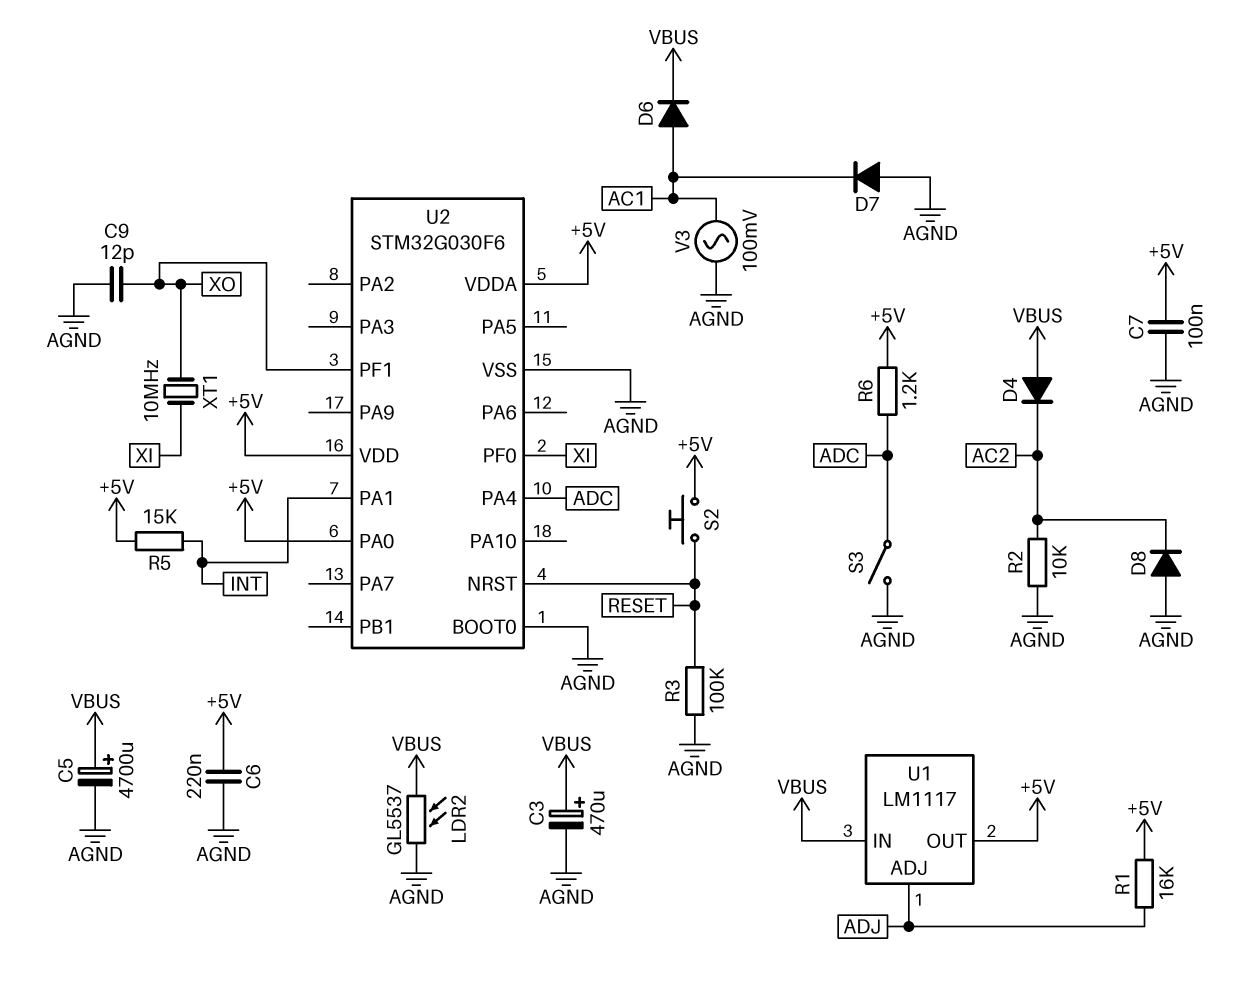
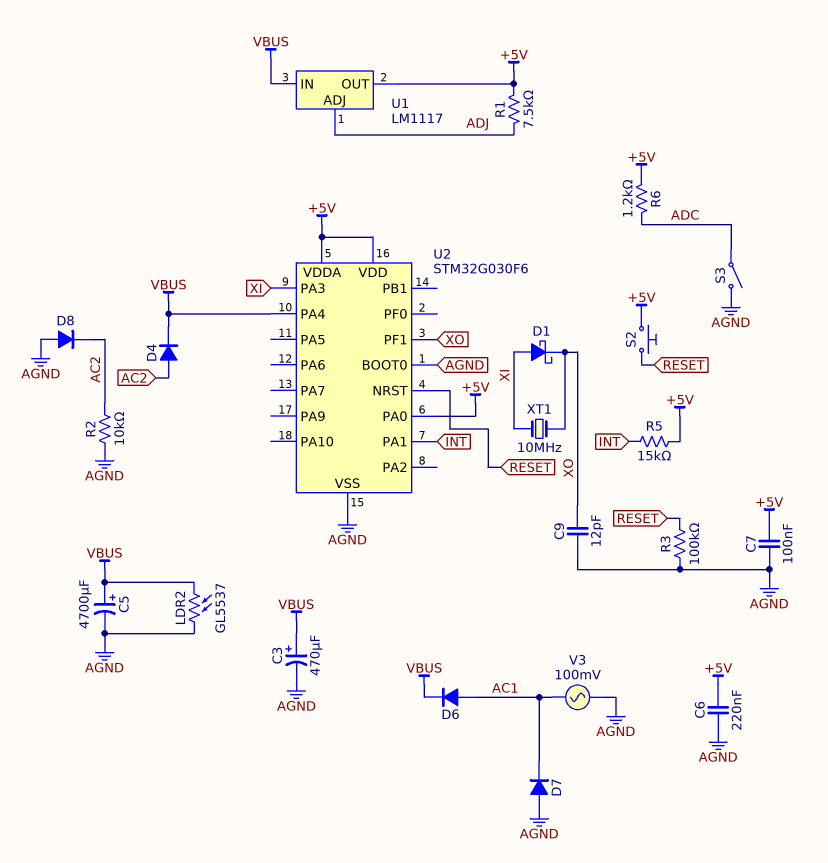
D1: none -> schottky (A XI, K XO)
D4: diode (A VBUS, K AC2) -> diode (A AC2, K VBUS)
R1: 16k (+5V, ADJ) -> 7.5k (+5V, ADJ)
U2 pin PA3: none -> XI
U2 pin PA4: ADC -> VBUS
U2 pin PF0: XI -> none

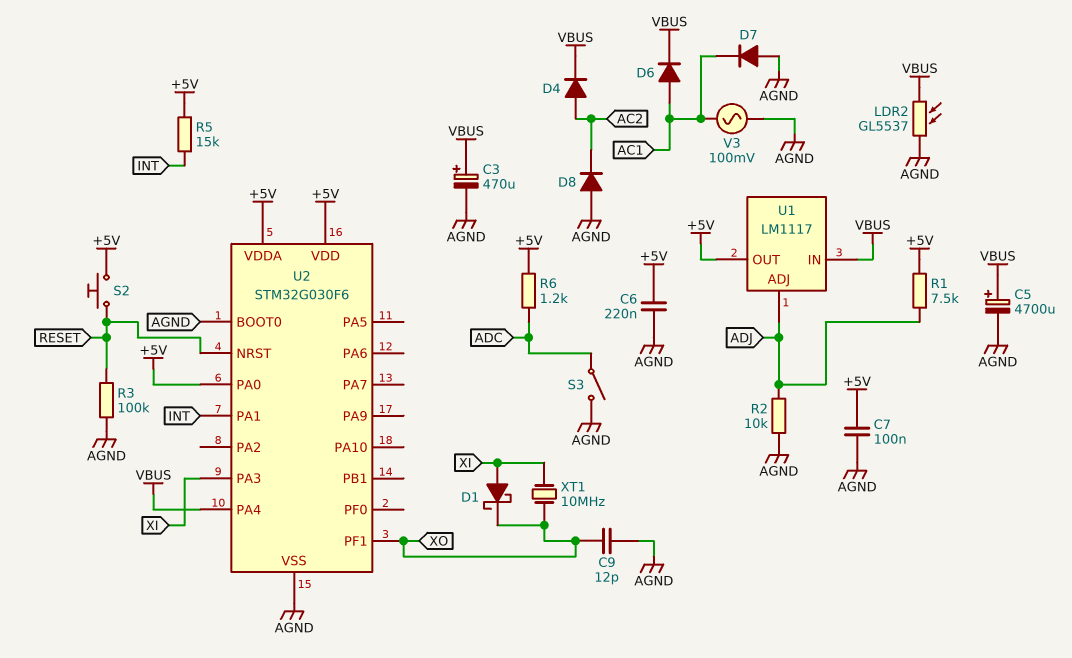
R2: 10k (AC2, AGND) -> 10k (ADJ, AGND)

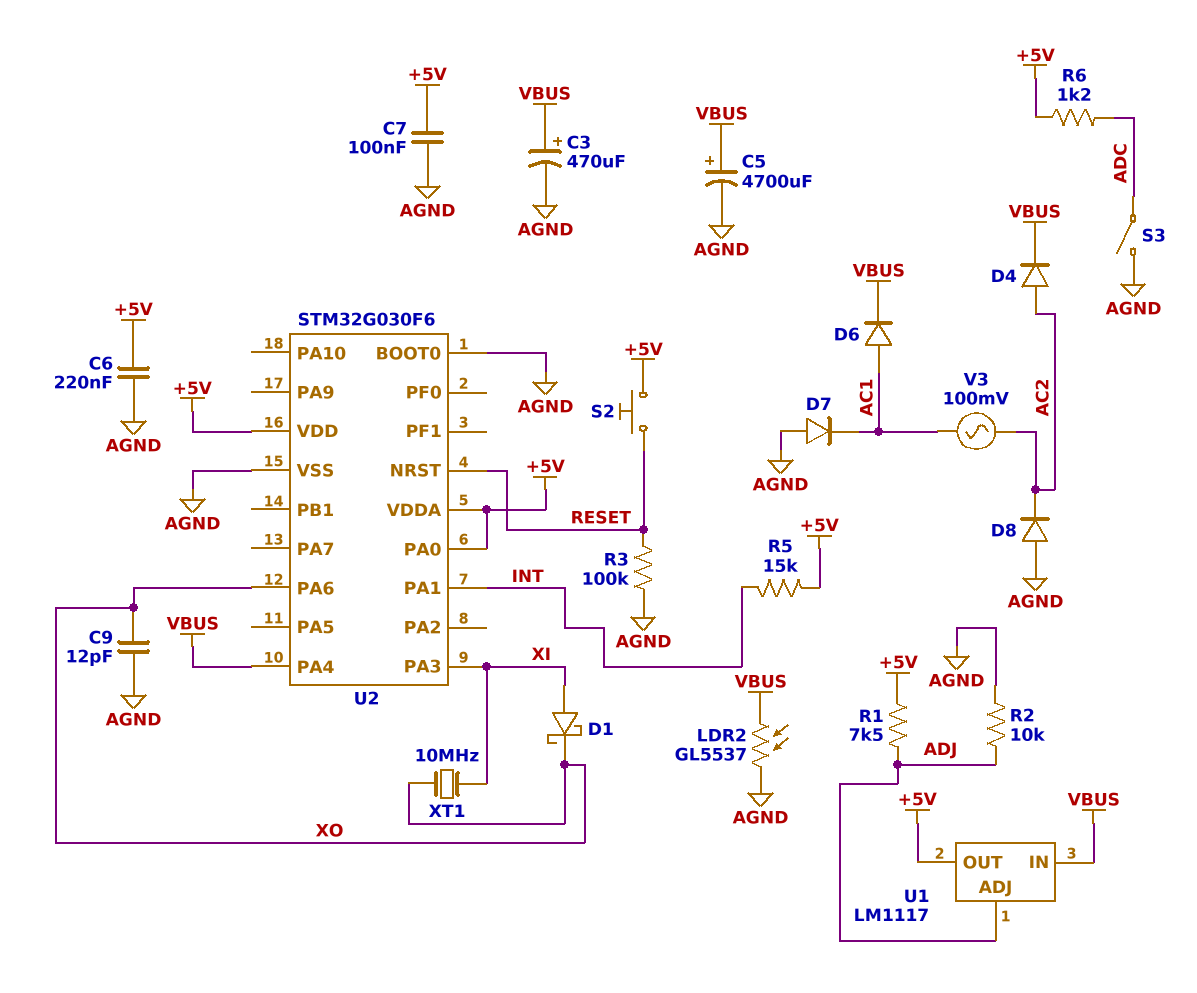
U2 pin PA6: none -> XO
U2 pin PF1: XO -> none
V3: AC 100mV (AC1, AGND) -> AC 100mV (AC1, AC2)

